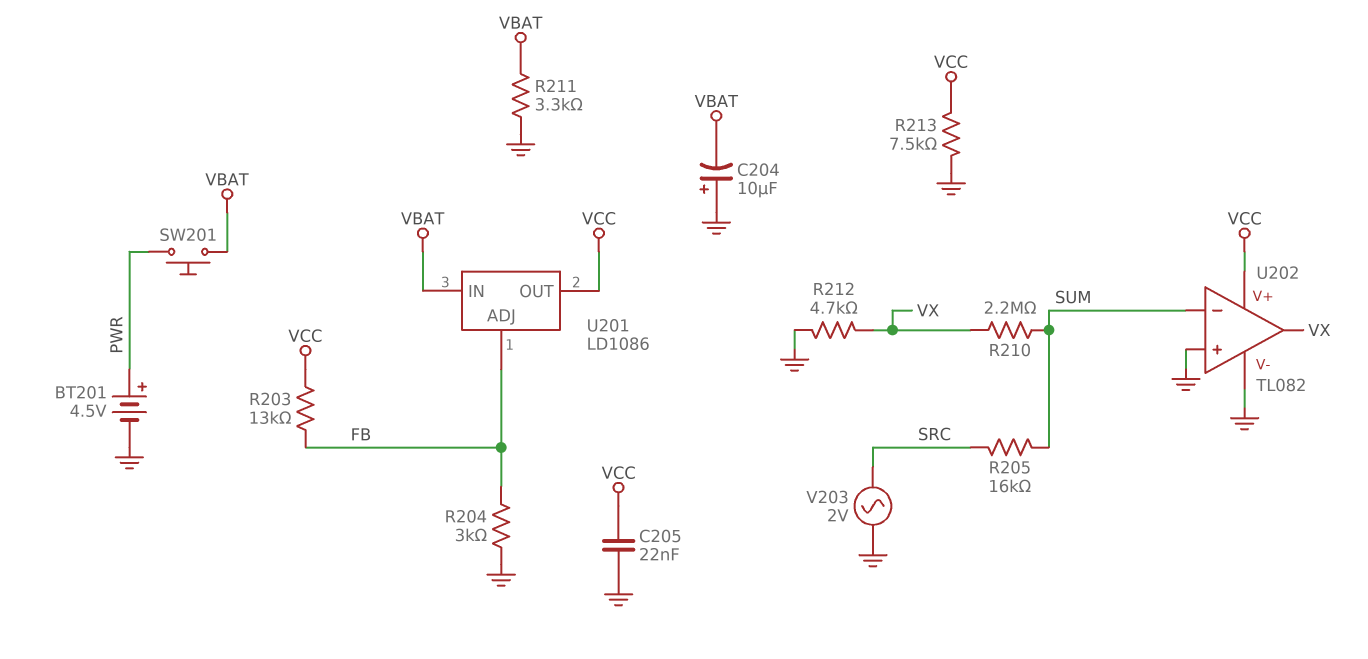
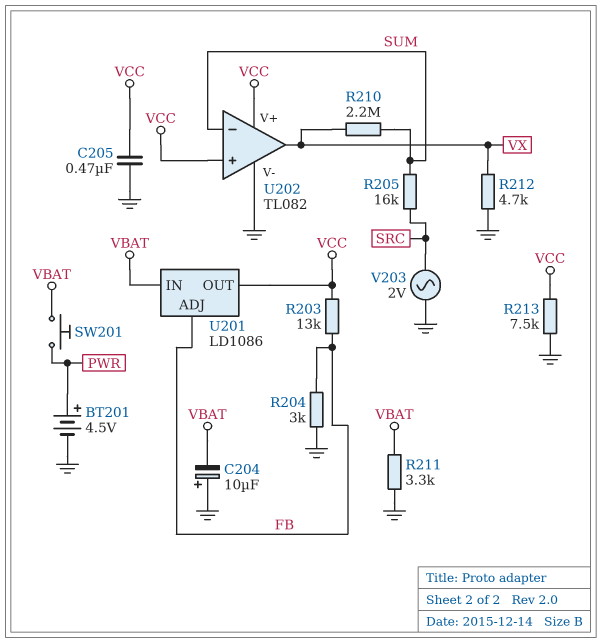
C205: 22nF (GND, VCC) -> 470nF (GND, VCC)
U202 pin in+: GND -> VCC

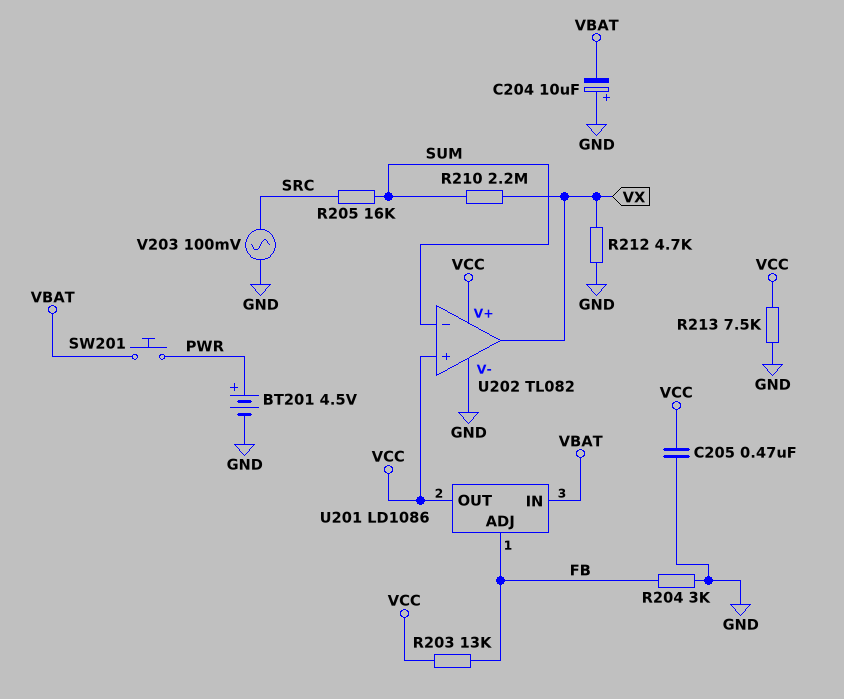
R211: 3.3k (GND, VBAT) -> none
V203: AC 2V (GND, SRC) -> AC 100mV (GND, SRC)

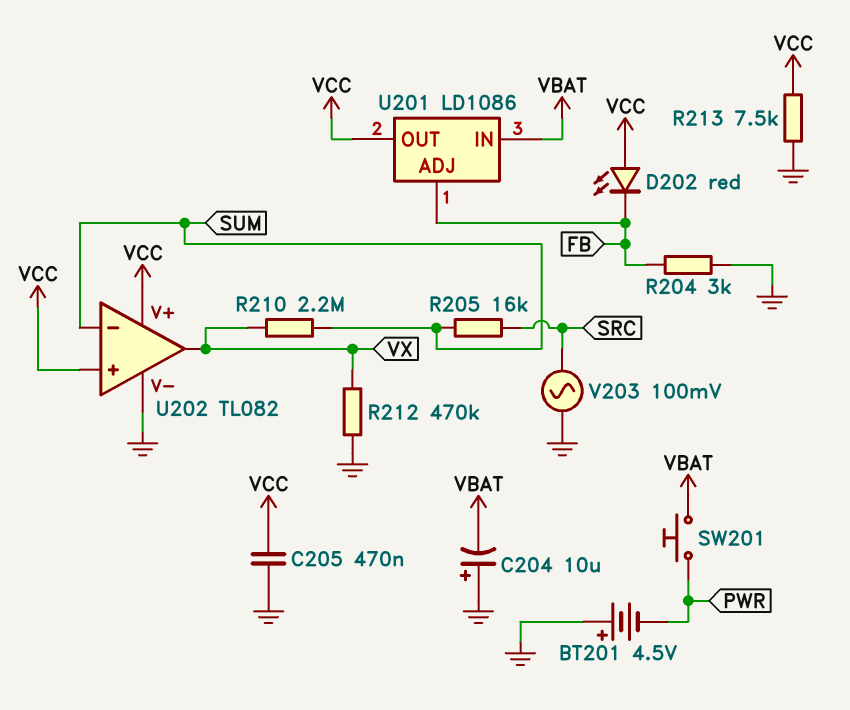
BT201: 4.5V (plus PWR, minus GND) -> 4.5V (plus GND, minus PWR)
D202: none -> LED red (A VCC, K FB)
R203: 13k (FB, VCC) -> none
R212: 4.7k (GND, VX) -> 470k (GND, VX)

